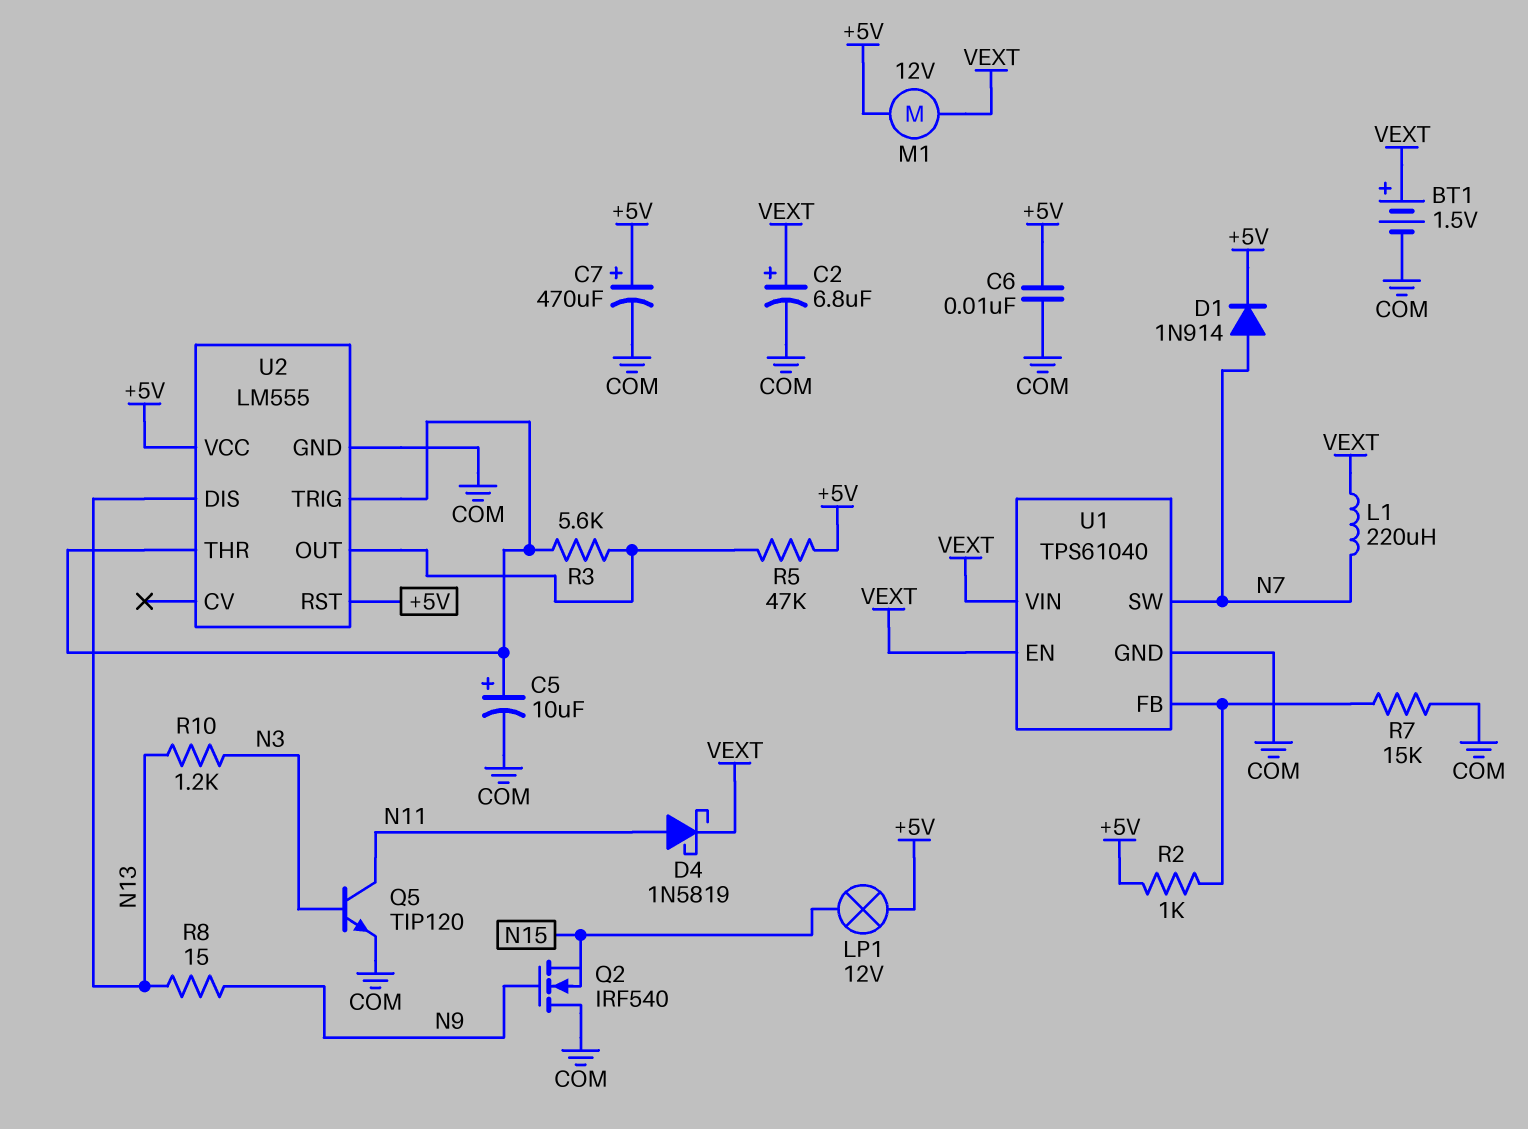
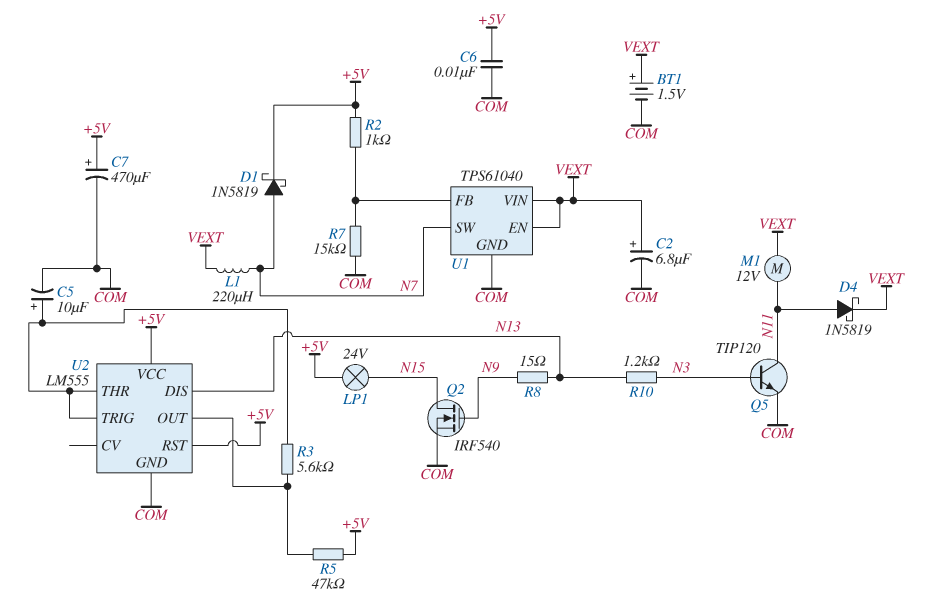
D1: diode 1N914 (A N7, K +5V) -> schottky 1N5819 (A N7, K +5V)
LP1: lamp 12V (+5V, N15) -> lamp 24V (+5V, N15)
M1: motor 12V (+5V, VEXT) -> motor 12V (N11, VEXT)
Q2: NMOS IRF540 (G N9, D COM, S N15) -> NMOS IRF540 (G N9, D N15, S COM)

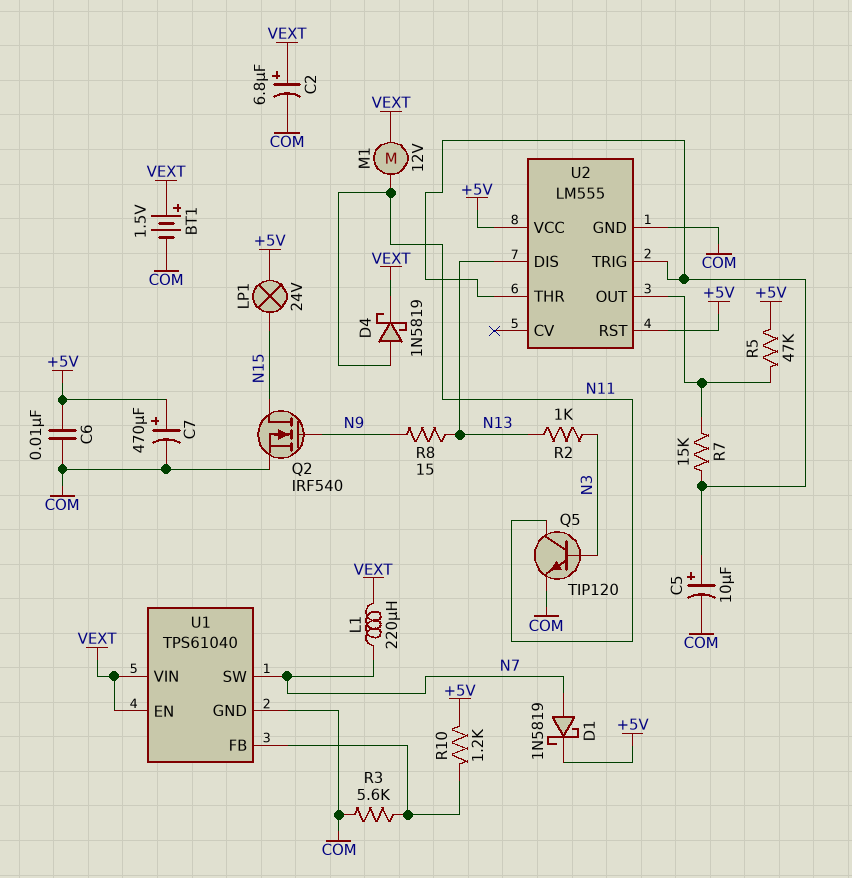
R2: 1k (+5V, U1/FB) -> 1k (N3, N13)
R3: 5.6k (U2/OUT, U2/THR) -> 5.6k (COM, U1/FB)
R7: 15k (COM, U1/FB) -> 15k (U2/OUT, U2/THR)
R10: 1.2k (N3, N13) -> 1.2k (+5V, U1/FB)

